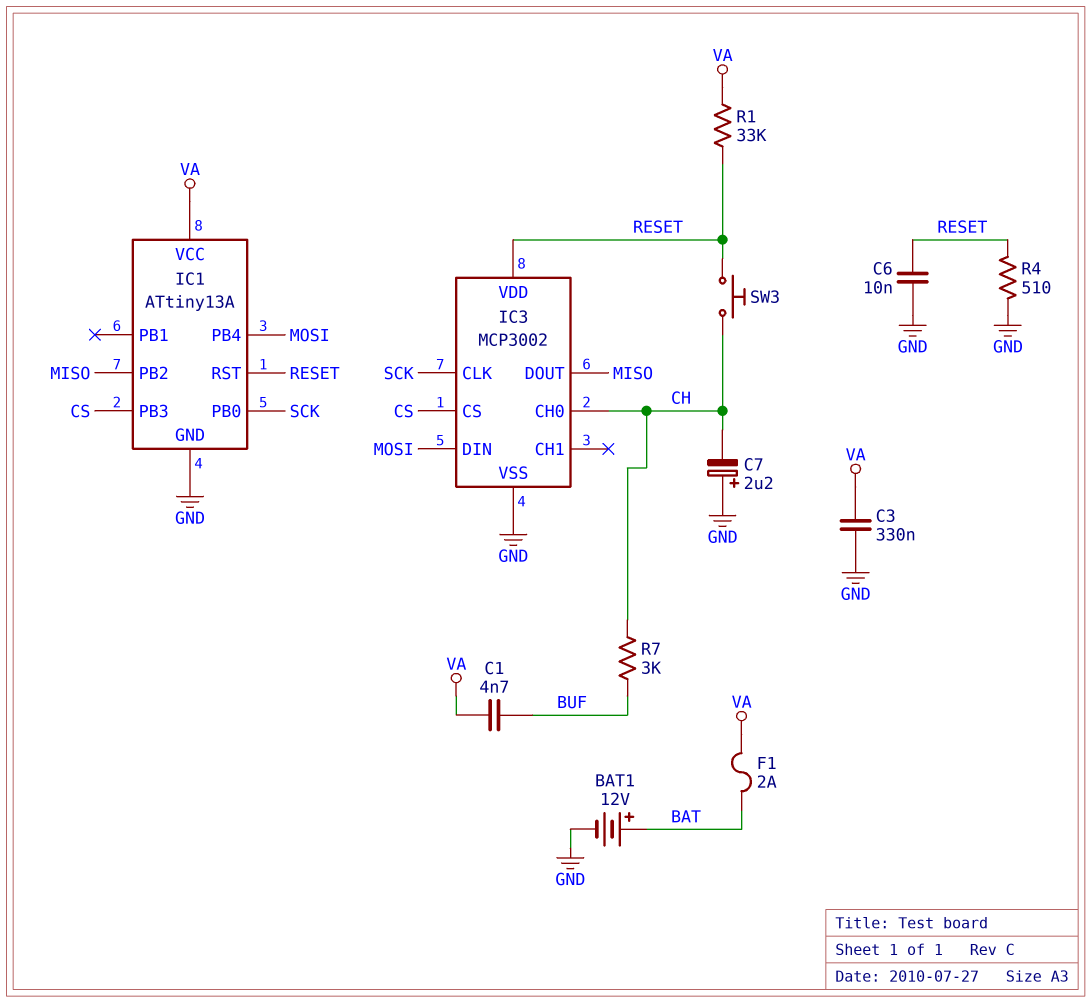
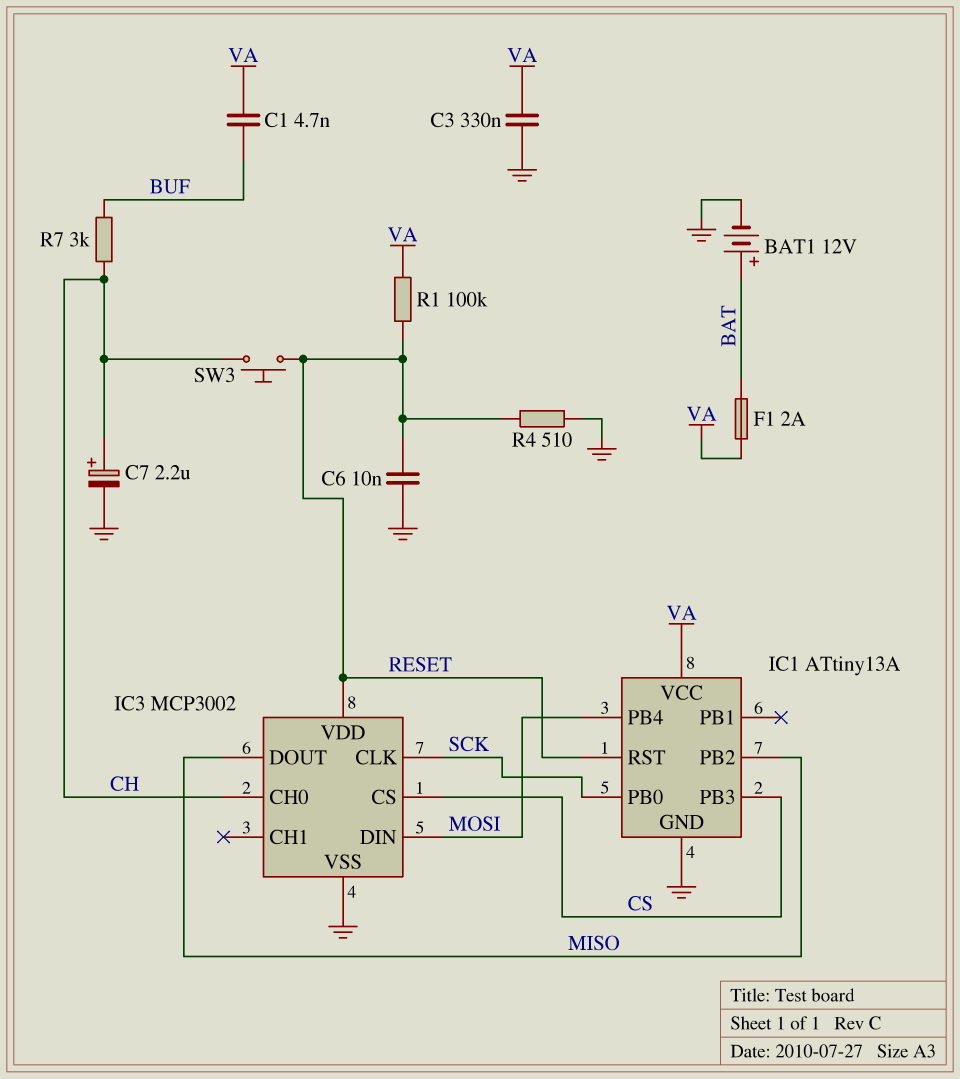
C7: 2.2uF (plus GND, minus CH) -> 2.2uF (plus CH, minus GND)
R1: 33k (RESET, VA) -> 100k (RESET, VA)

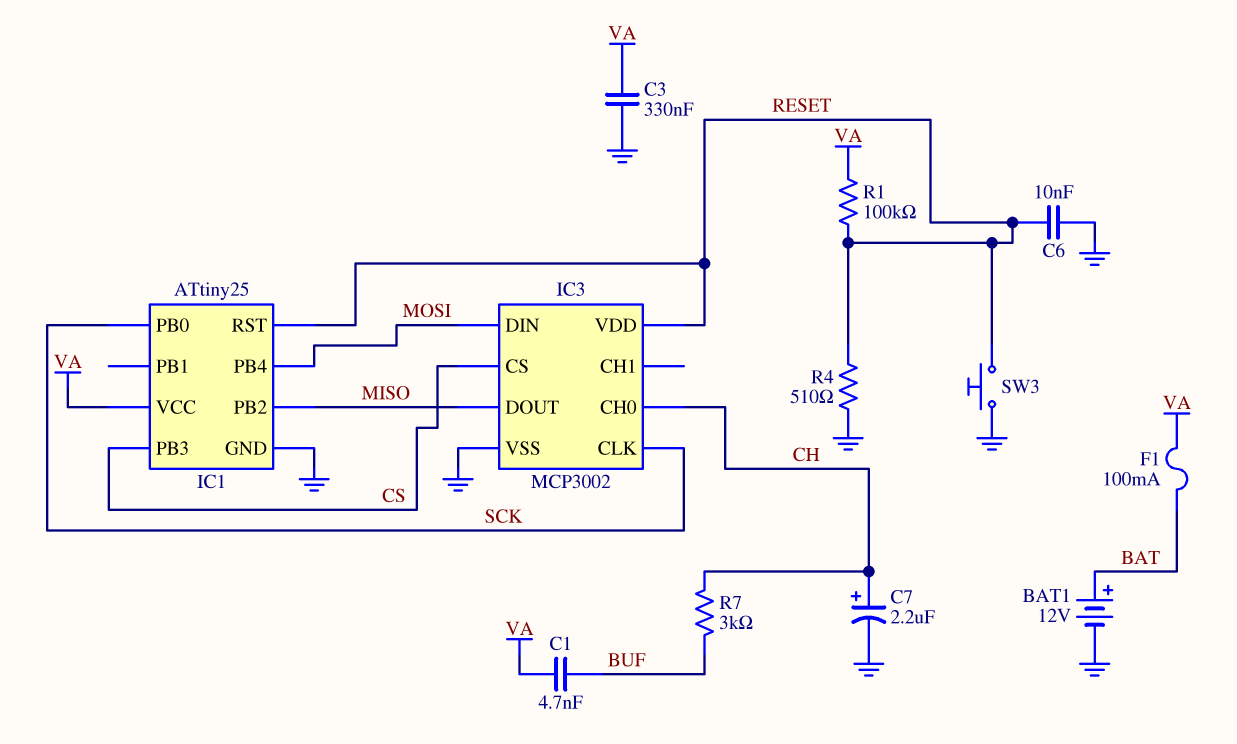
F1: 2A (BAT, VA) -> 100mA (BAT, VA)
IC1: ATtiny13A -> ATtiny25
SW3: button (CH, RESET) -> button (GND, RESET)

